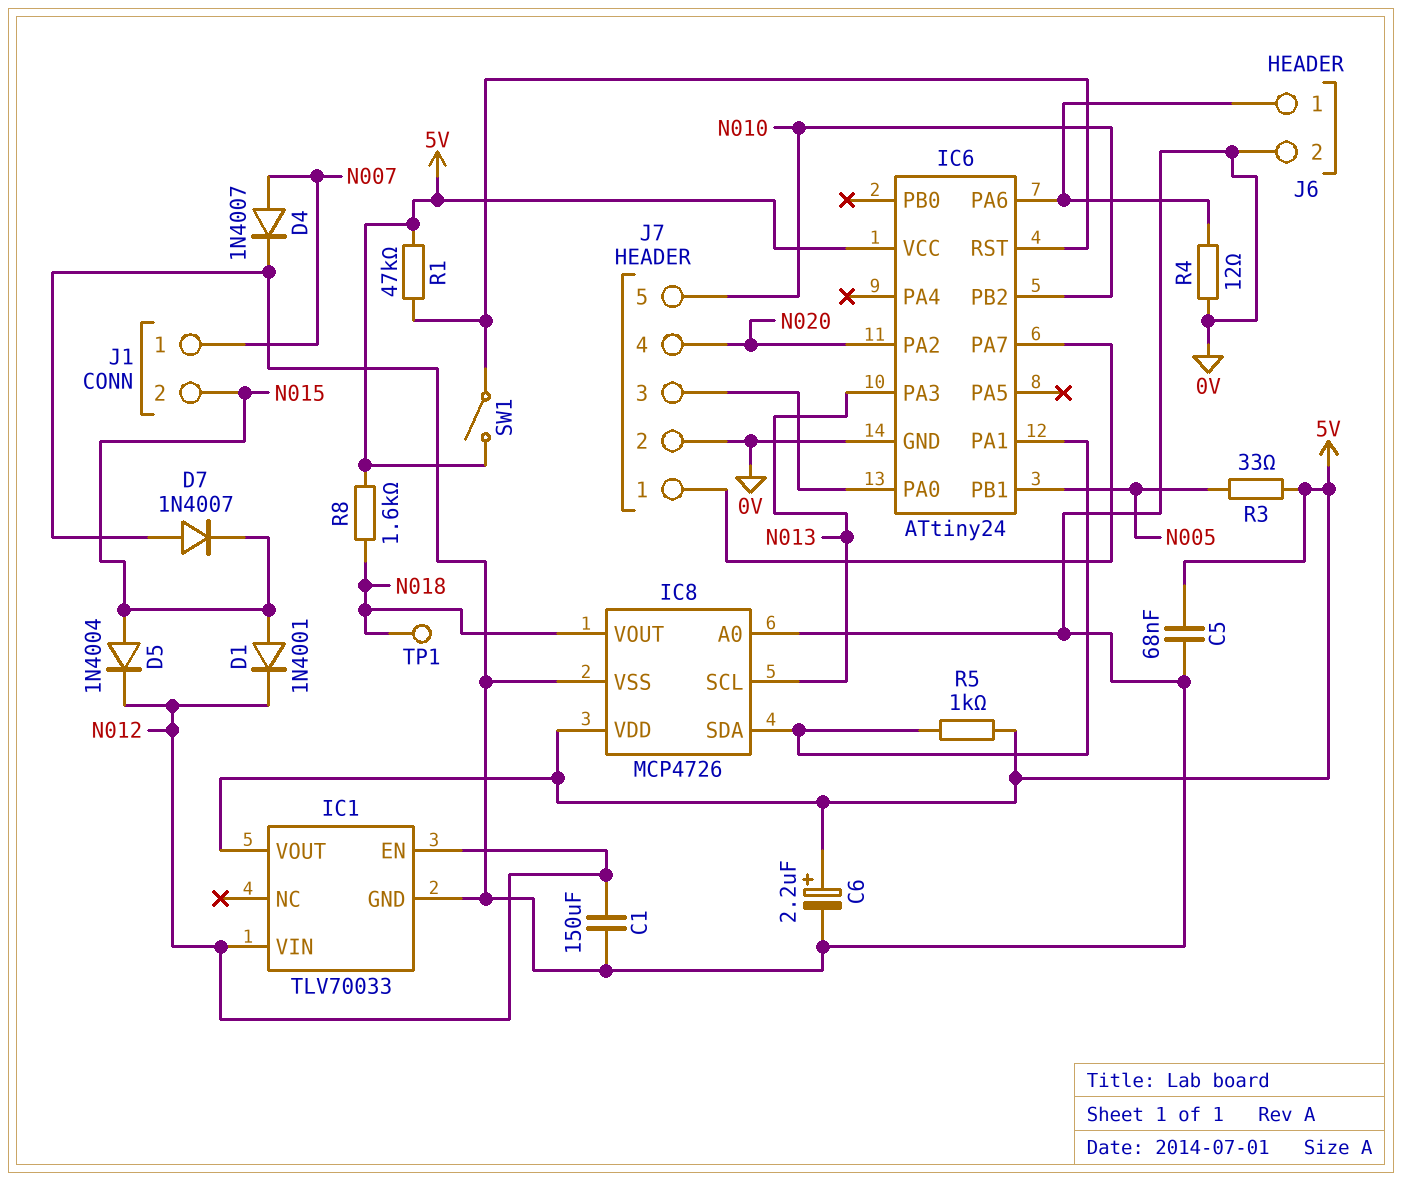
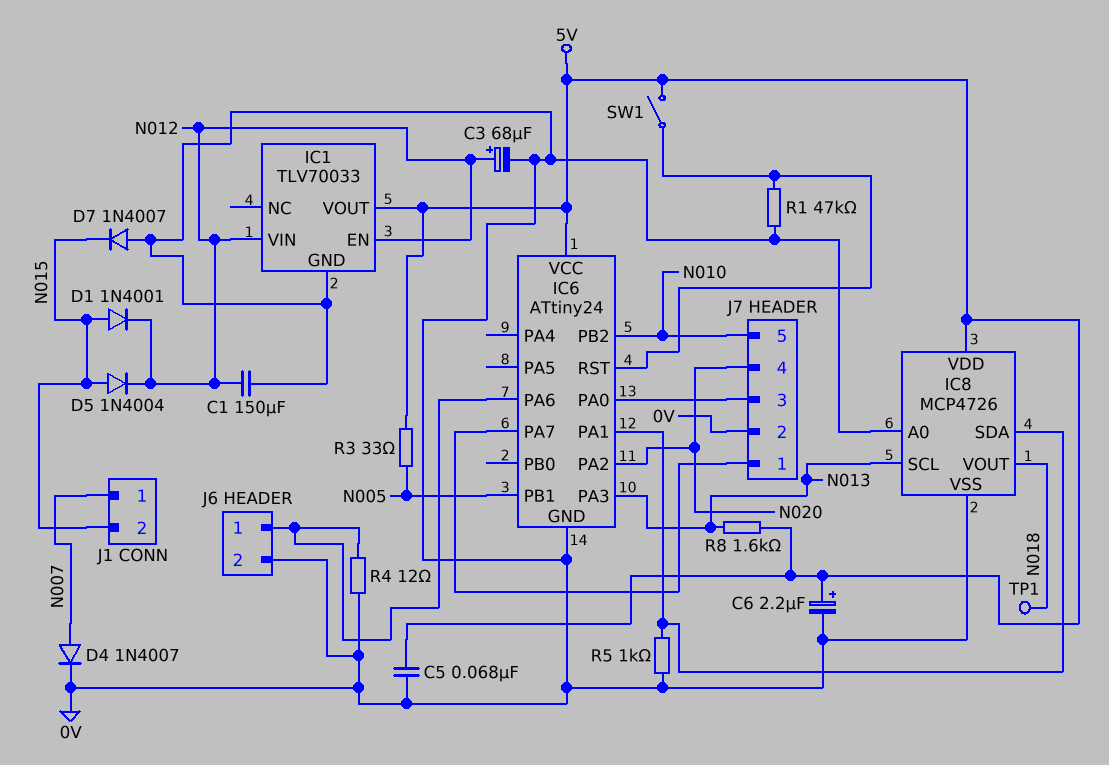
C3: none -> 68uF (plus N012, minus 0V)
R1: 47k (5V, IC6/RST) -> 47k (0V, IC6/RST)
R5: 1k (5V, IC6/PA1) -> 1k (0V, IC6/PA1)
R8: 1.6k (5V, N018) -> 1.6k (5V, N013)

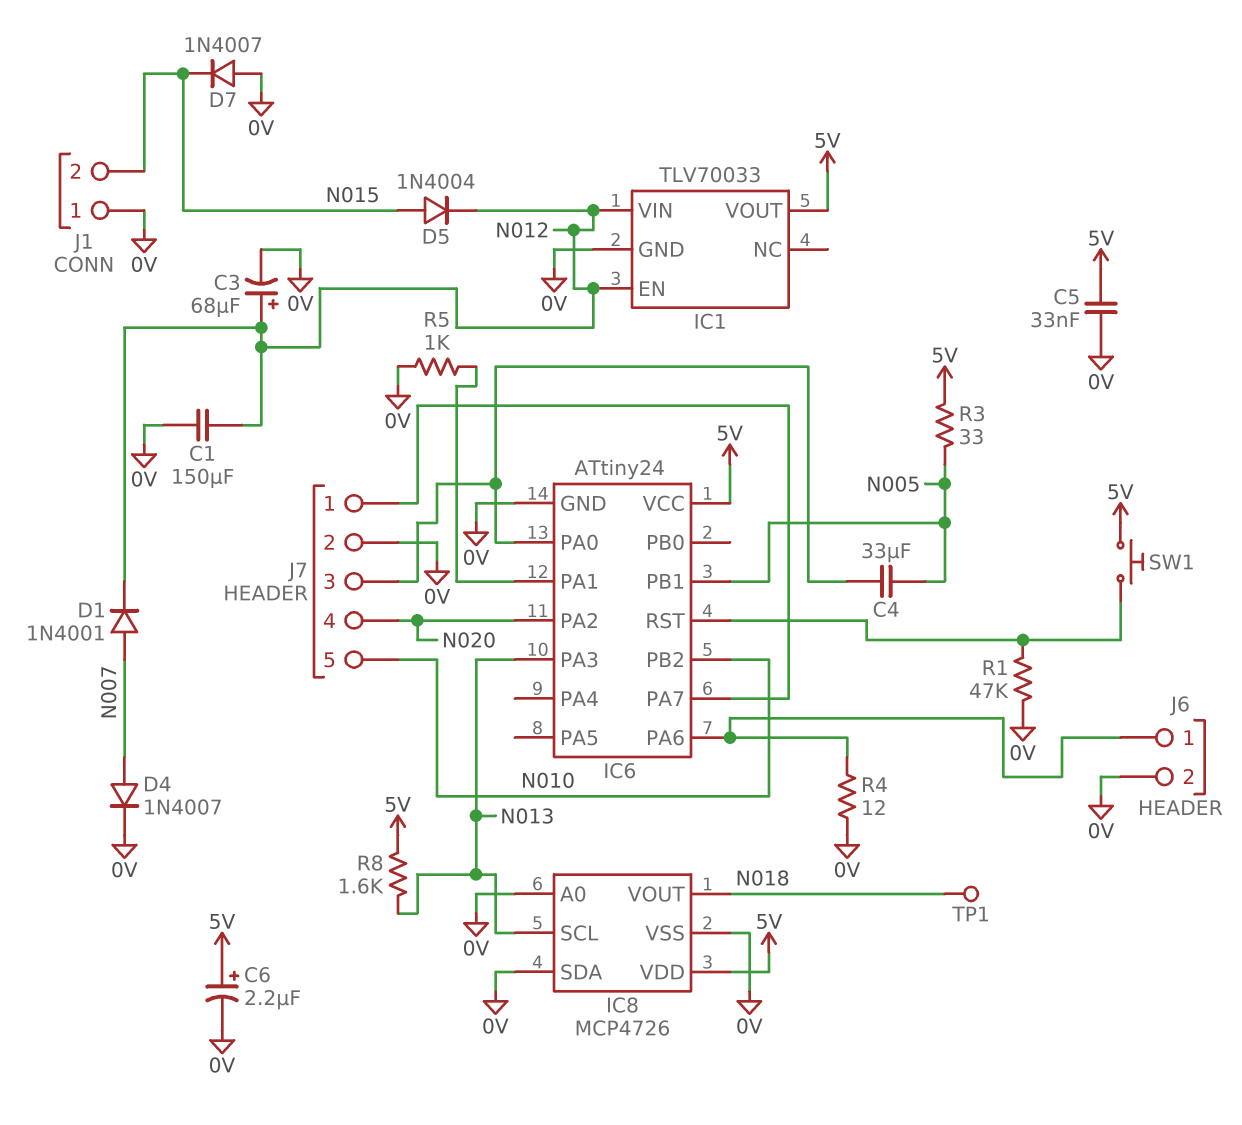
C4: none -> 33uF (IC6/PA0, N005)
C5: 68nF (0V, 5V) -> 33nF (0V, 5V)
D1: diode 1N4001 (A N015, K N012) -> diode 1N4001 (A N007, K N012)
IC8 pin SDA: IC6/PA1 -> 0V
J1 pin 1: N007 -> 0V
SW1: switch (5V, IC6/RST) -> button (5V, IC6/RST)

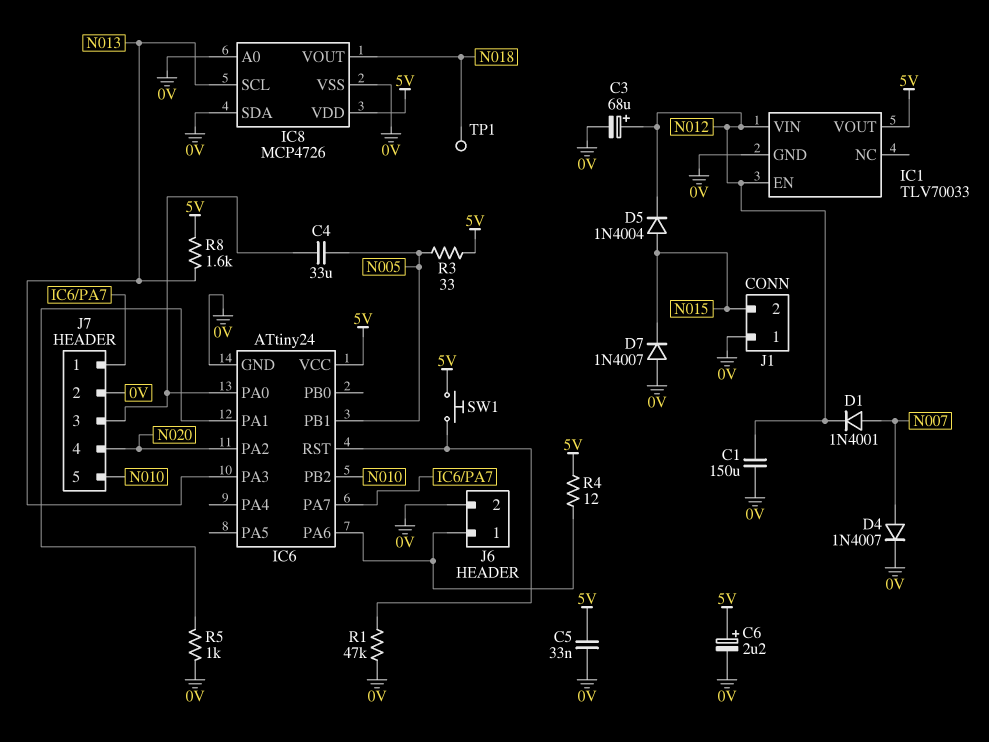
R4: 12 (0V, IC6/PA6) -> 12 (5V, IC6/PA6)

